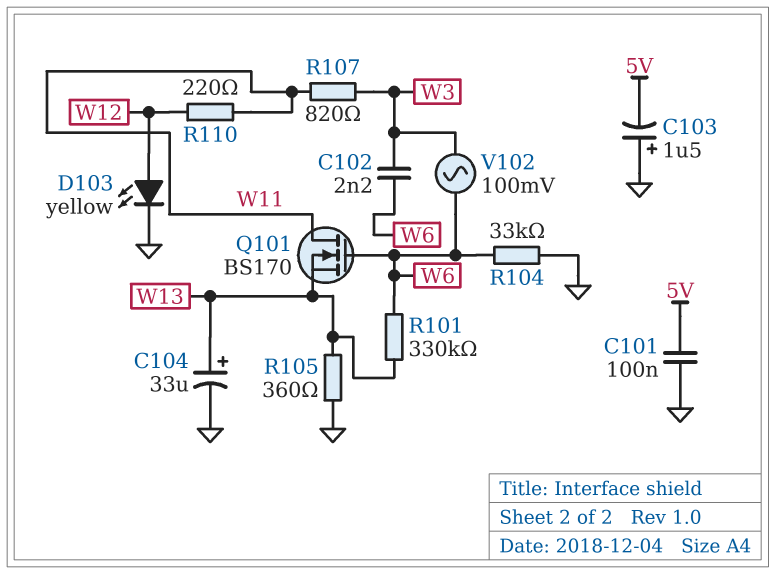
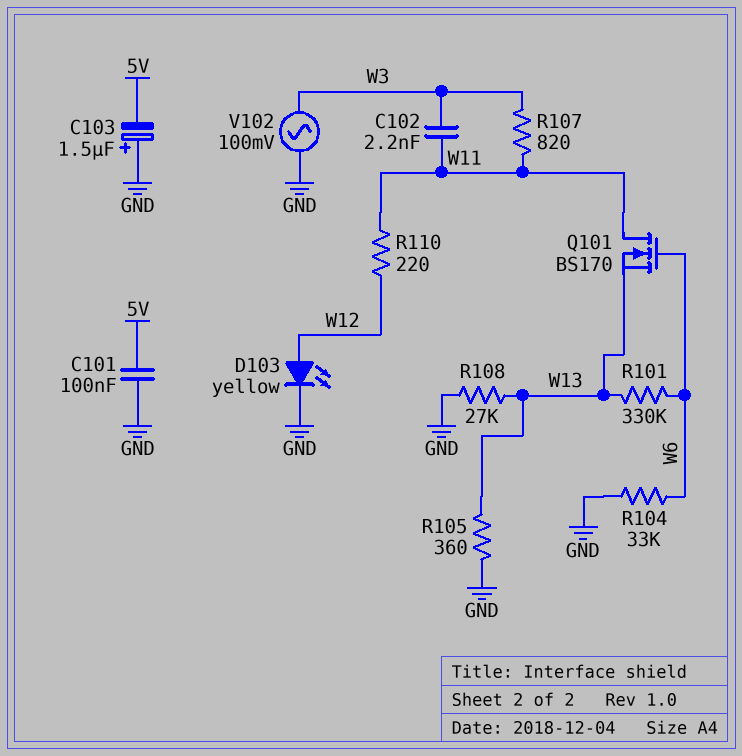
C102: 2.2nF (W3, W6) -> 2.2nF (W3, W11)
C104: 33uF (plus W13, minus GND) -> none
R108: none -> 27k (GND, W13)
V102: AC 100mV (W3, W6) -> AC 100mV (GND, W3)

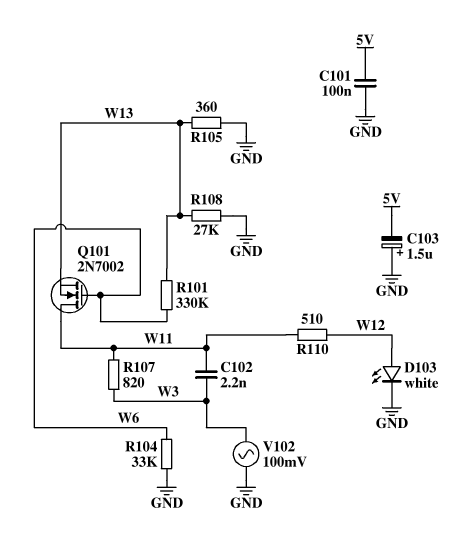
D103: LED yellow (A W12, K GND) -> LED white (A W12, K GND)
Q101: NMOS BS170 (G W6, D W11, S W13) -> NMOS 2N7002 (G W6, D W11, S W13)
R110: 220 (W11, W12) -> 510 (W11, W12)

